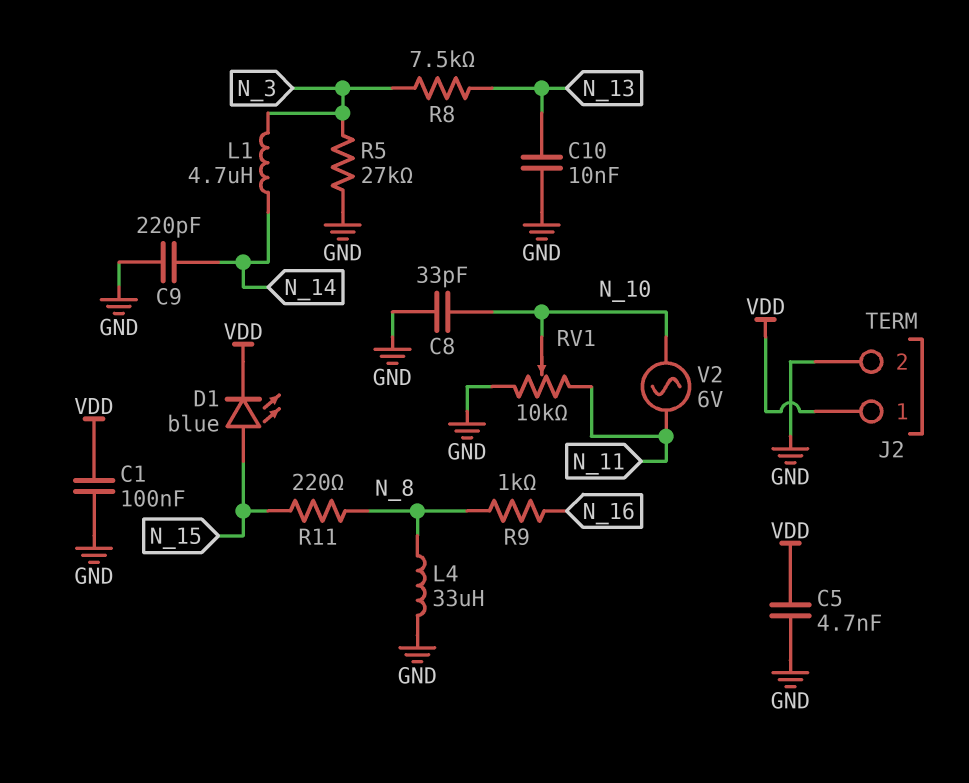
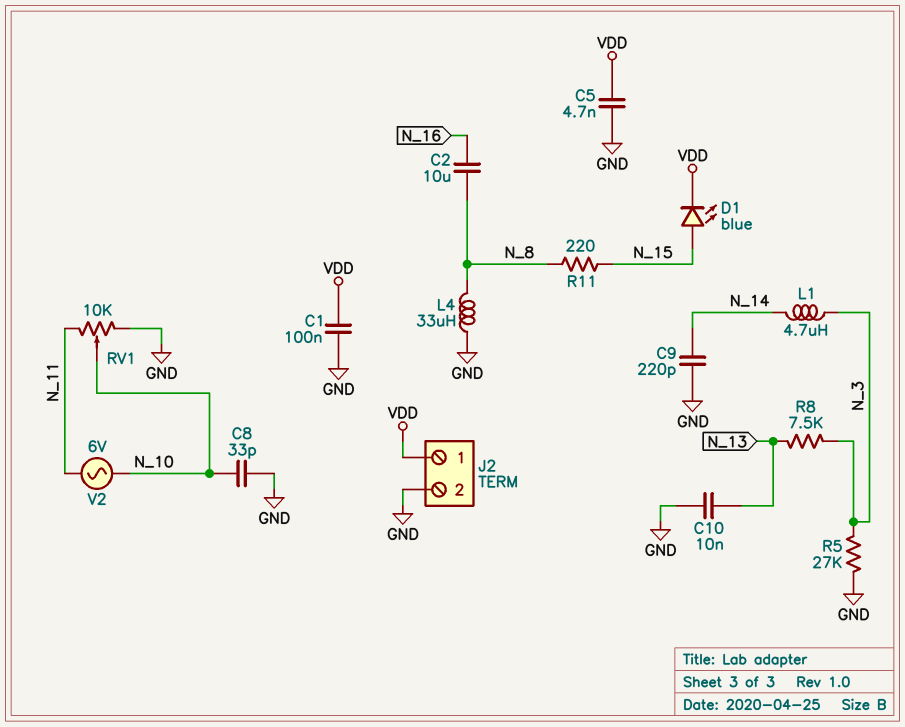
C2: none -> 10uF (N_8, N_16)
R9: 1k (N_8, N_16) -> none

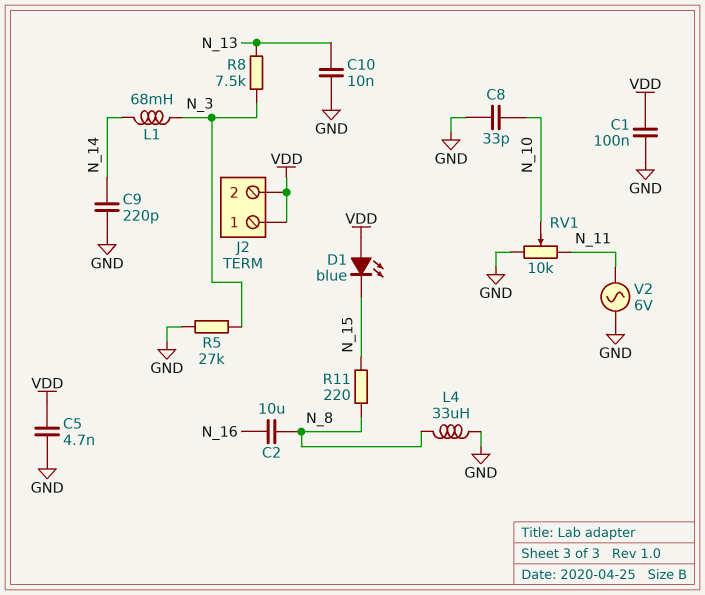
D1: LED blue (A N_15, K VDD) -> LED blue (A VDD, K N_15)
J2 pin 2: GND -> VDD
L1: 4.7uH (N_3, N_14) -> 68mH (N_3, N_14)
V2: AC 6V (N_10, N_11) -> AC 6V (GND, N_11)

